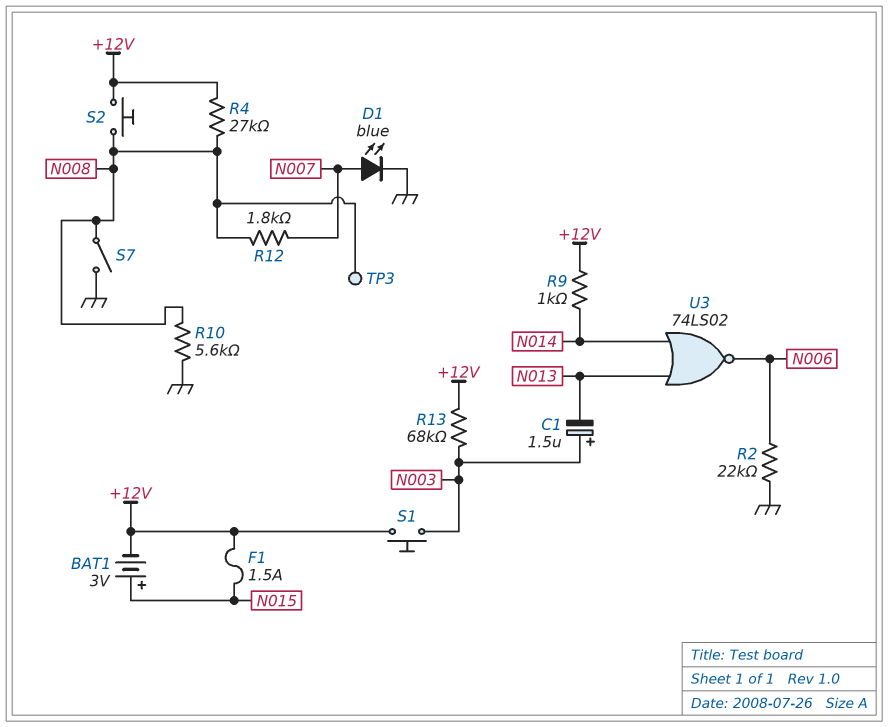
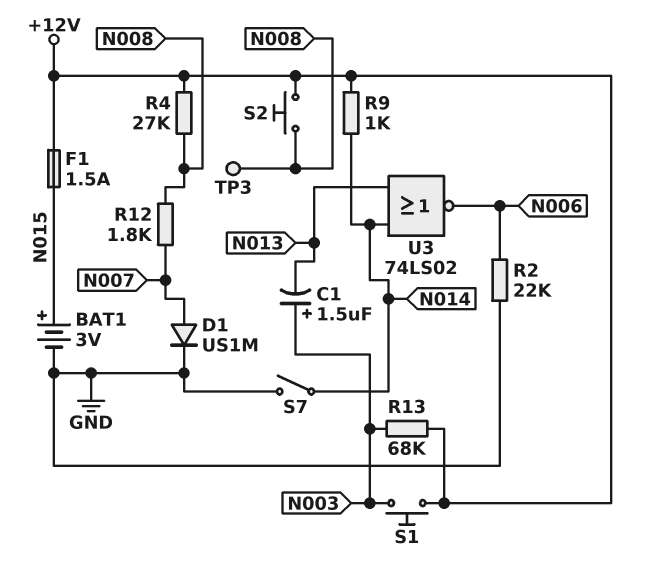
BAT1: 3V (plus N015, minus +12V) -> 3V (plus N015, minus GND)
D1: LED blue (A N007, K GND) -> diode US1M (A N007, K GND)
R10: 5.6k (GND, N008) -> none
S7: switch (GND, N008) -> switch (GND, N014)

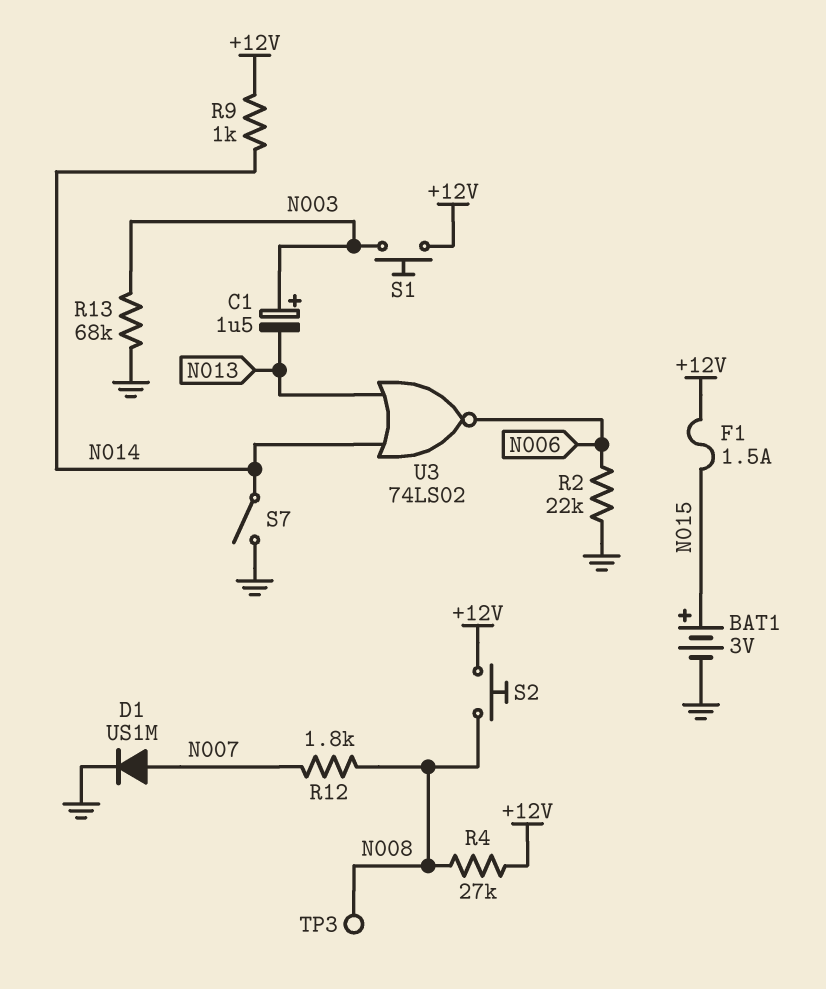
R13: 68k (+12V, N003) -> 68k (GND, N003)

